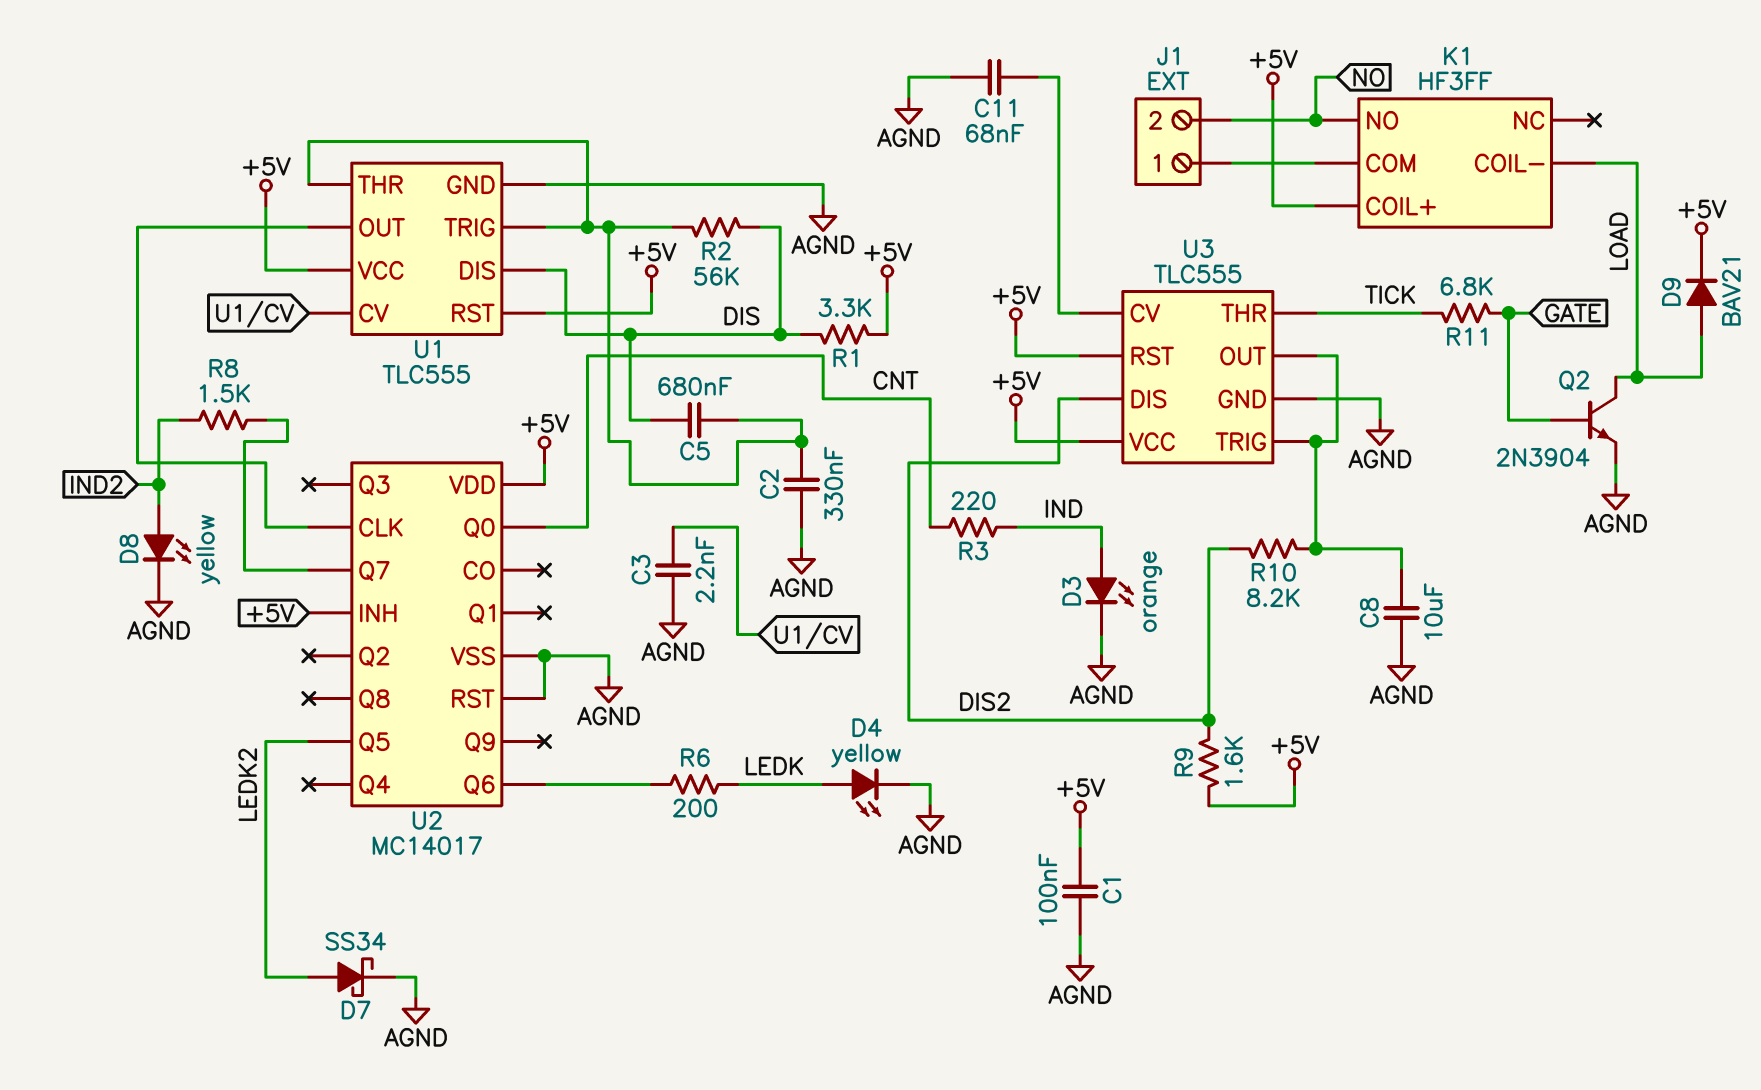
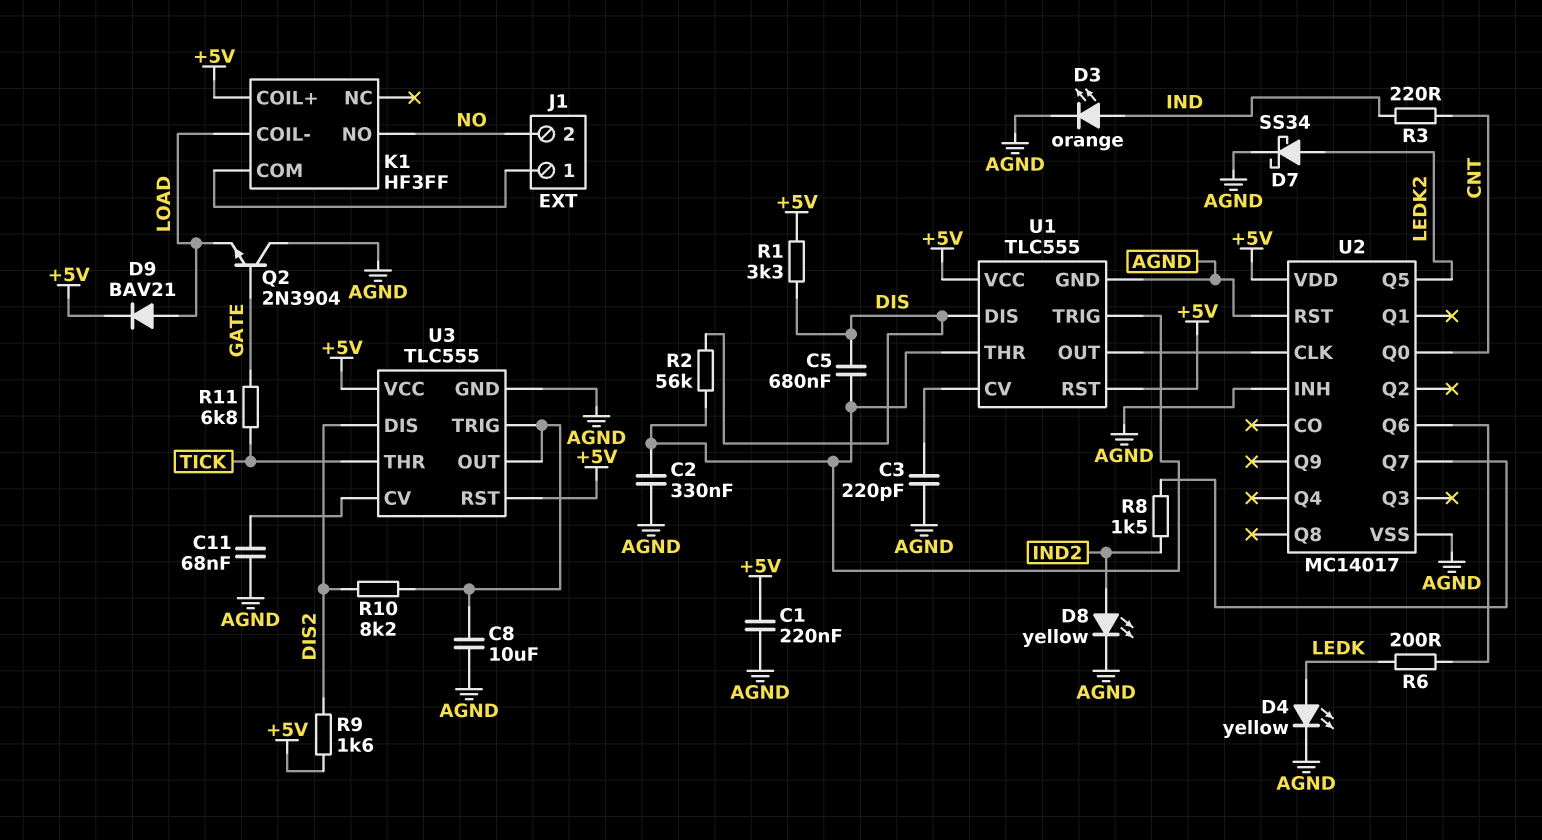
C1: 100nF (+5V, AGND) -> 220nF (+5V, AGND)
C3: 2.2nF (AGND, U1/CV) -> 220pF (AGND, U1/CV)
Q2: NPN 2N3904 (B GATE, C LOAD, E AGND) -> NPN 2N3904 (B GATE, C AGND, E LOAD)
U2 pin INH: +5V -> AGND

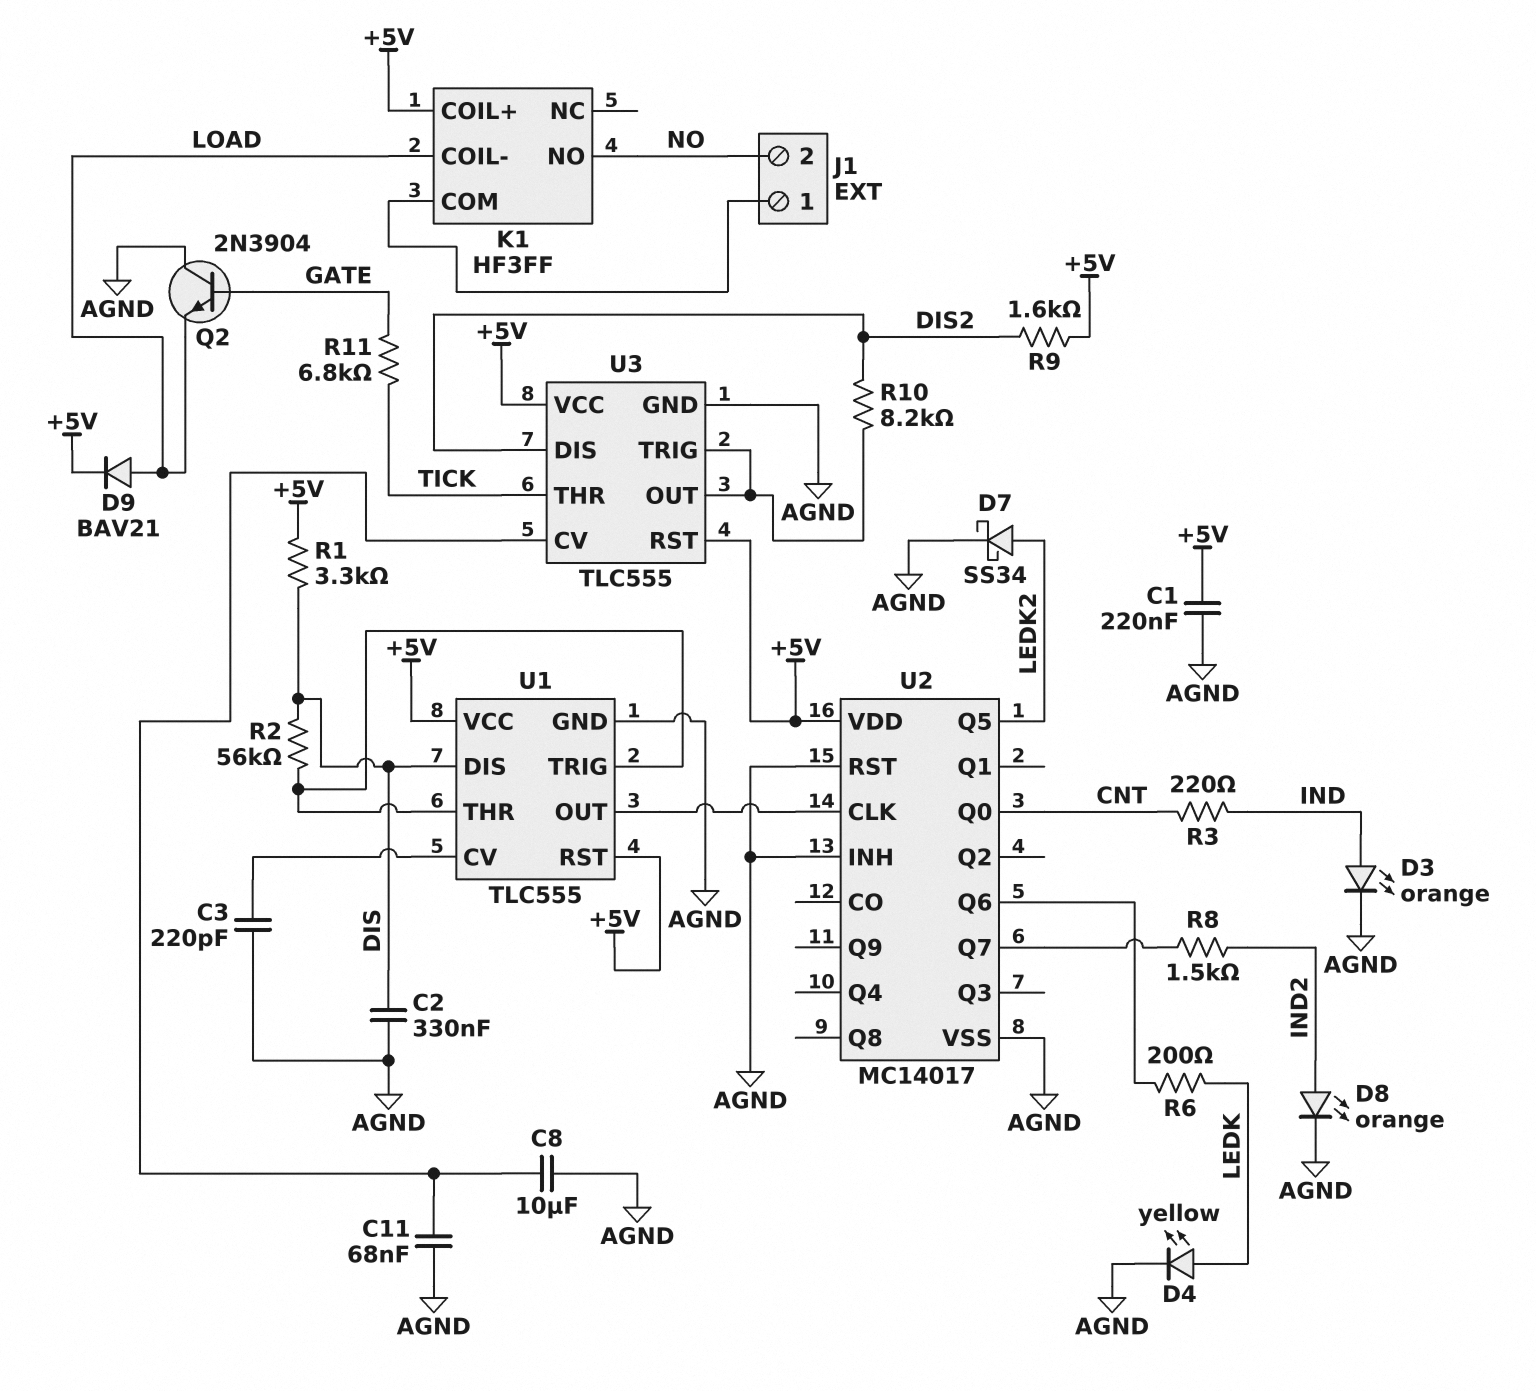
C2: 330nF (AGND, U1/THR) -> 330nF (AGND, DIS)
C5: 680nF (DIS, U1/THR) -> none
C8: 10uF (AGND, U3/OUT) -> 10uF (AGND, U3/CV)
D8: LED yellow (A IND2, K AGND) -> LED orange (A IND2, K AGND)

